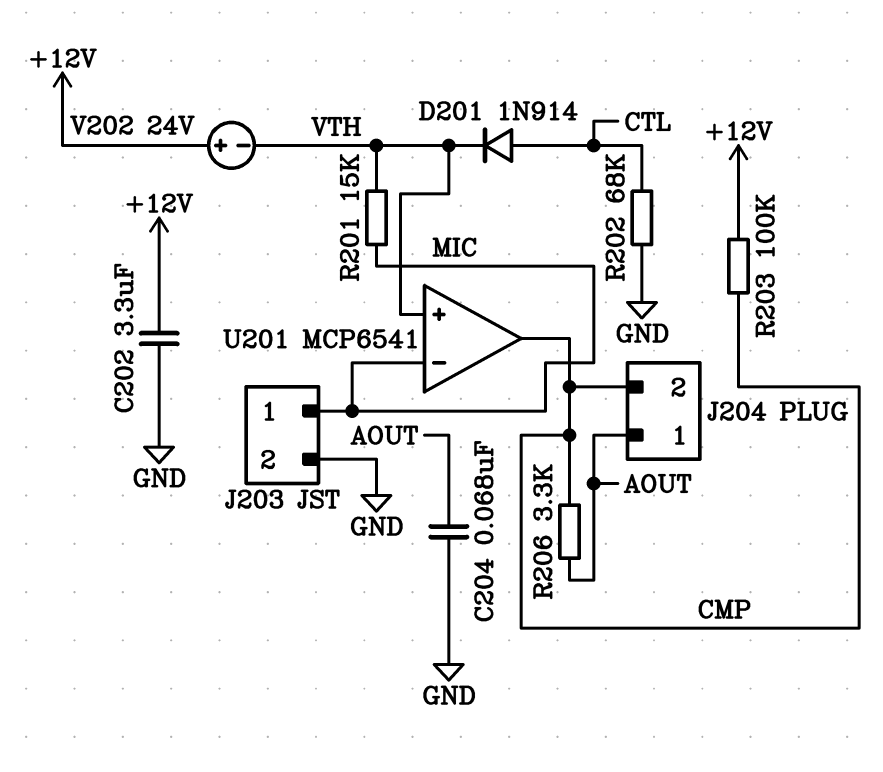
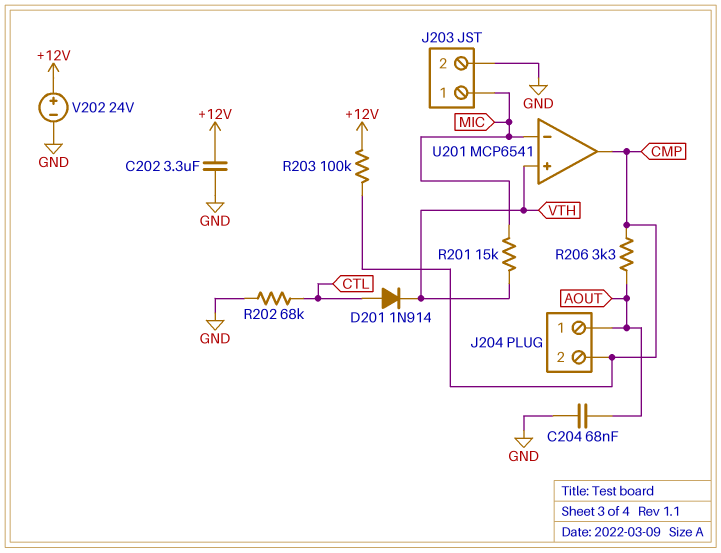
V202: 24V (plus +12V, minus VTH) -> 24V (plus +12V, minus GND)

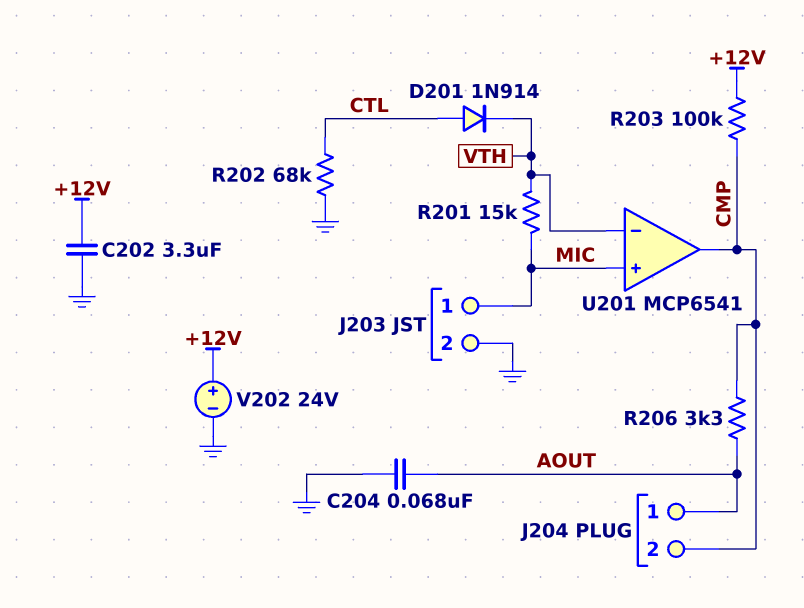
U201 pin in+: VTH -> MIC
U201 pin in-: MIC -> VTH

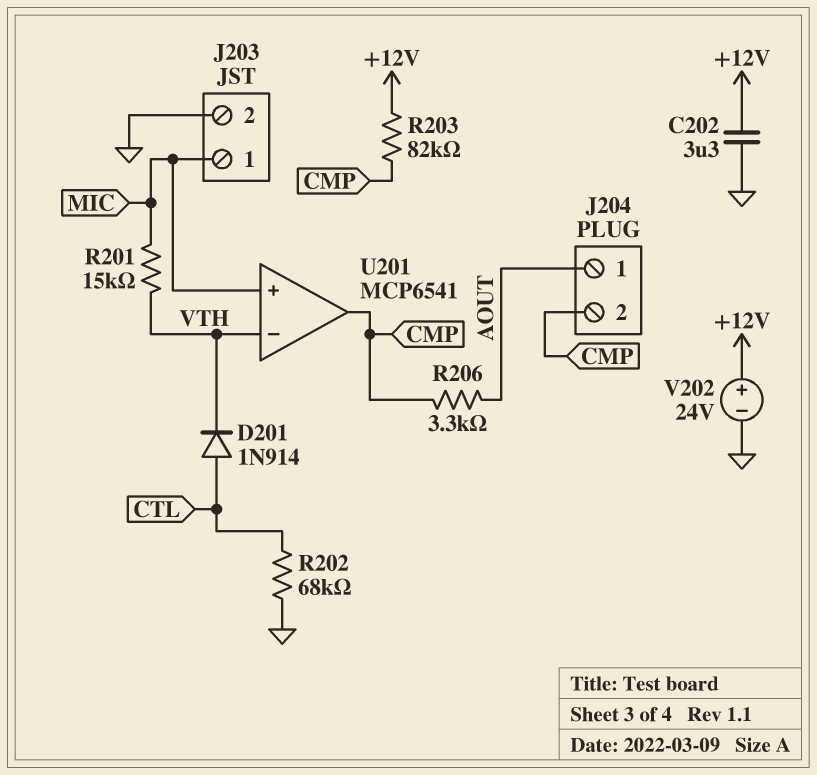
C204: 68nF (AOUT, GND) -> none
R203: 100k (+12V, CMP) -> 82k (+12V, CMP)

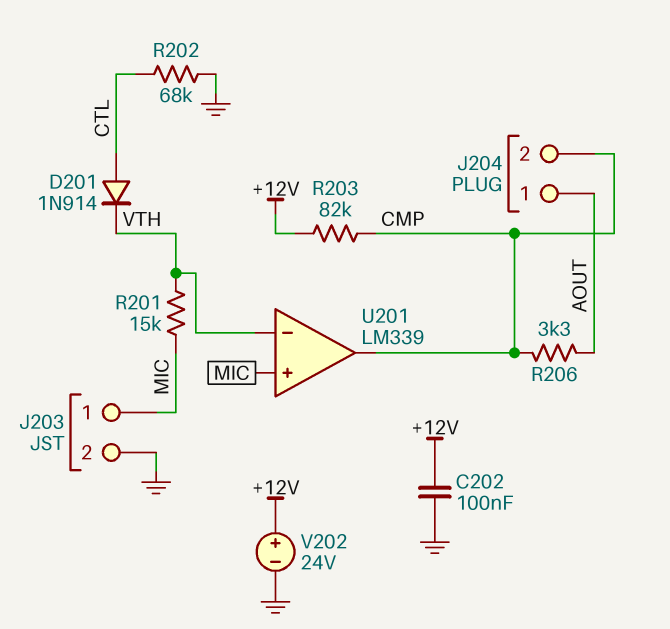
C202: 3.3uF (+12V, GND) -> 100nF (+12V, GND)
U201: MCP6541 -> LM339

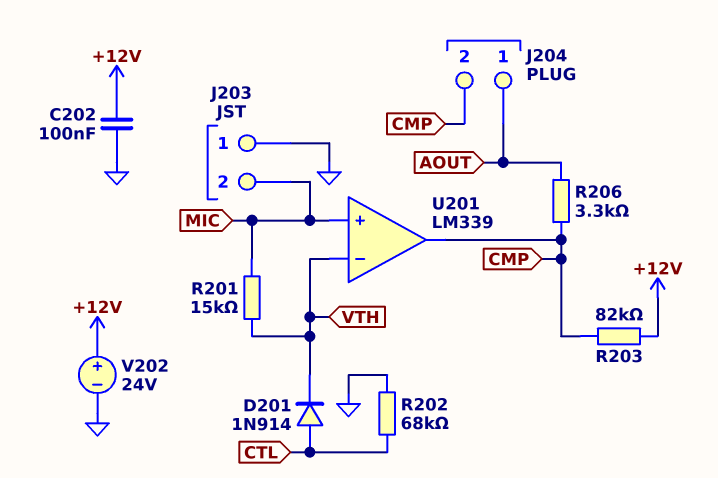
J203 pin 1: MIC -> GND
J203 pin 2: GND -> MIC

